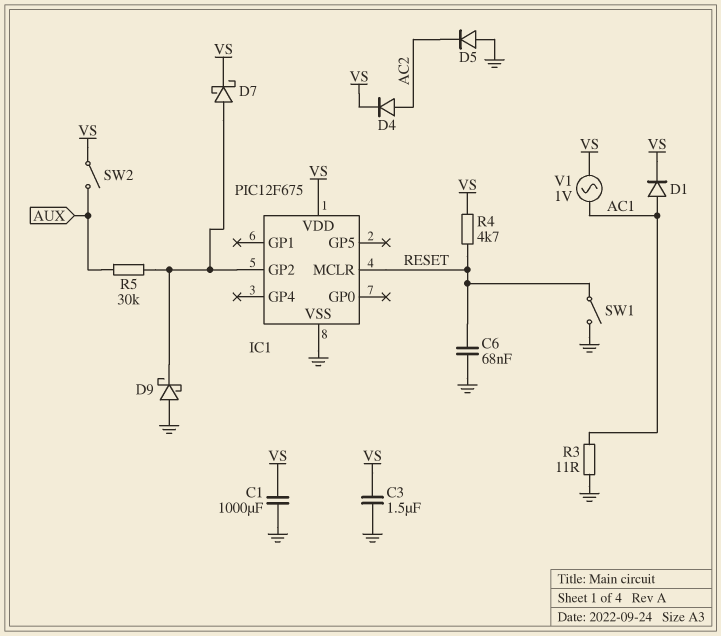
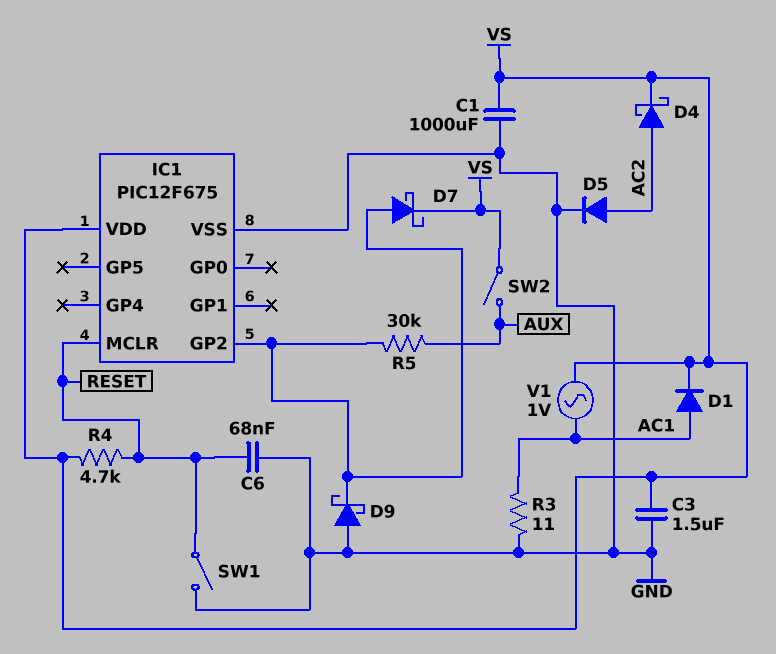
D4: diode (A AC2, K VS) -> schottky (A AC2, K VS)
D5: diode (A GND, K AC2) -> diode (A AC2, K GND)

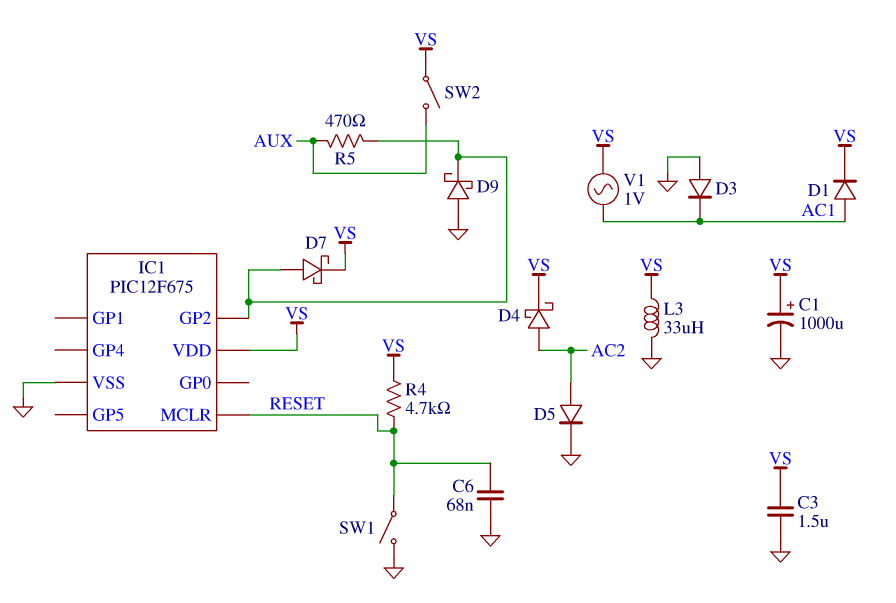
C1: 1000uF (GND, VS) -> 1000uF (plus VS, minus GND)
D3: none -> diode (A GND, K AC1)
L3: none -> 33uH (GND, VS)
R3: 11 (AC1, GND) -> none
R5: 30k (AUX, IC1/GP2) -> 470 (AUX, IC1/GP2)

